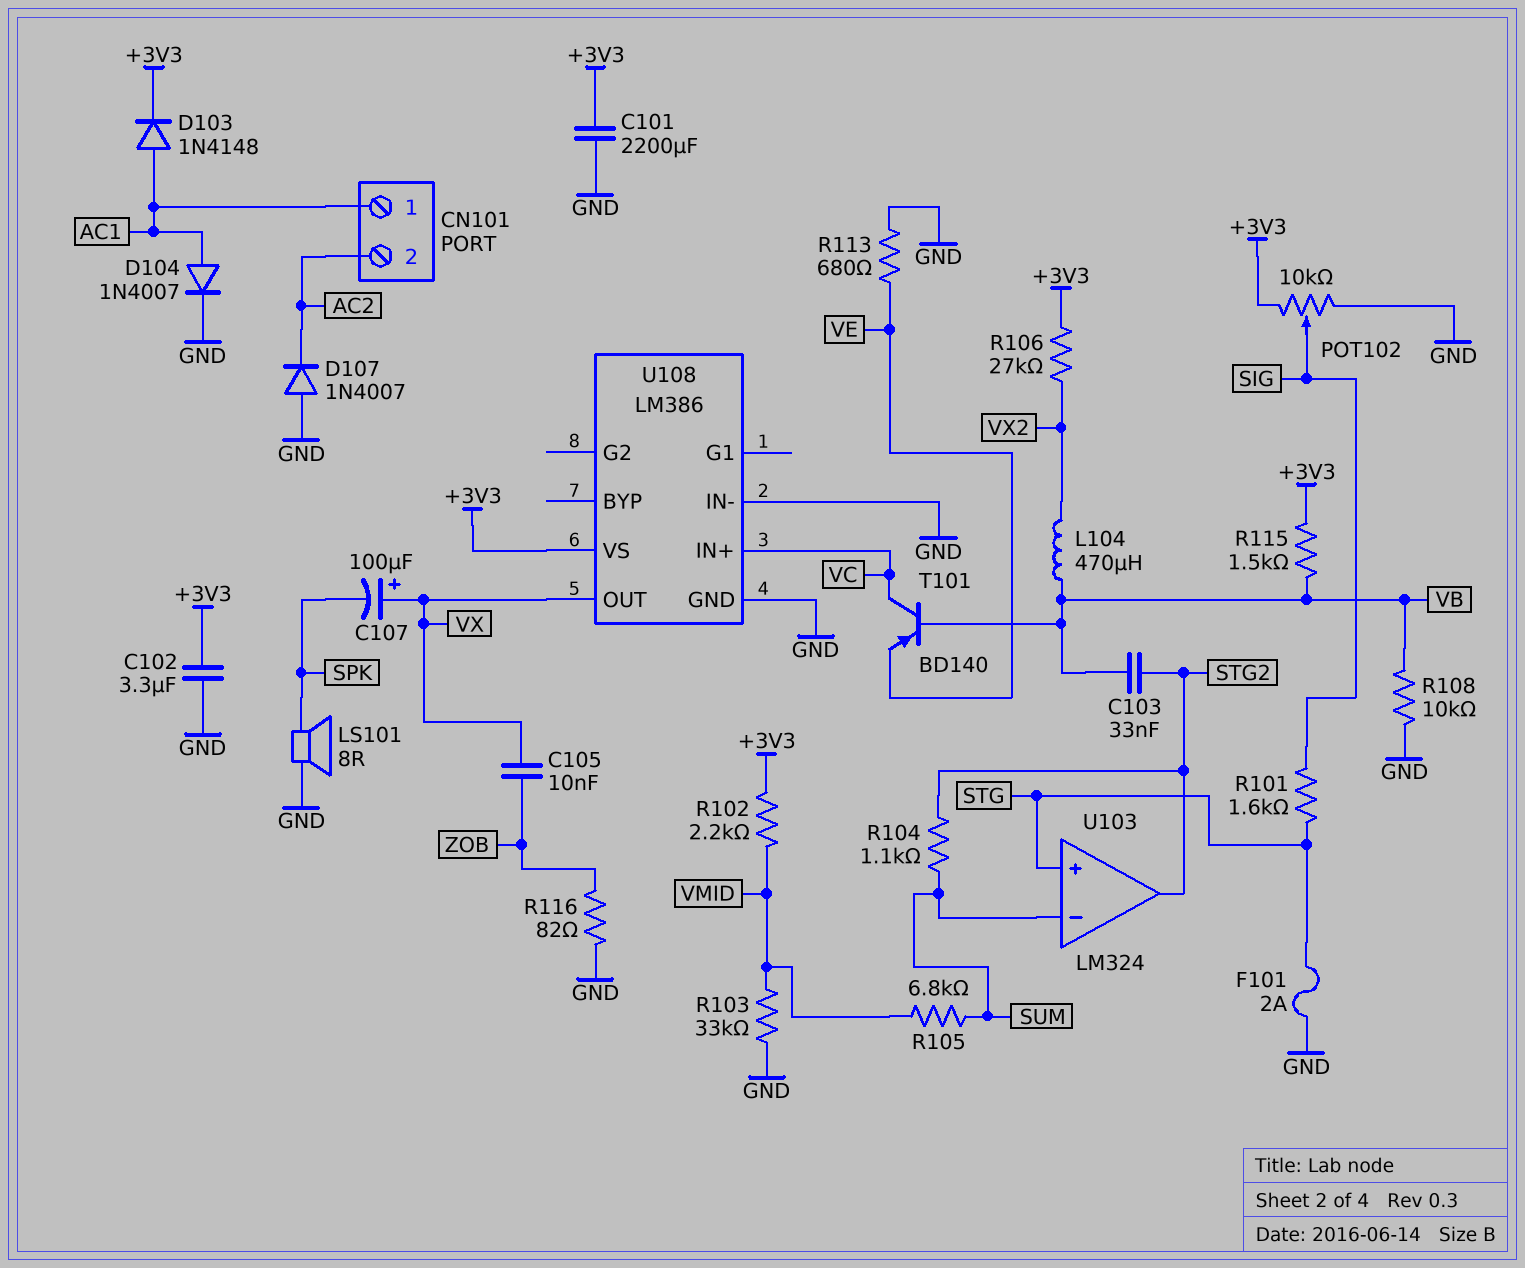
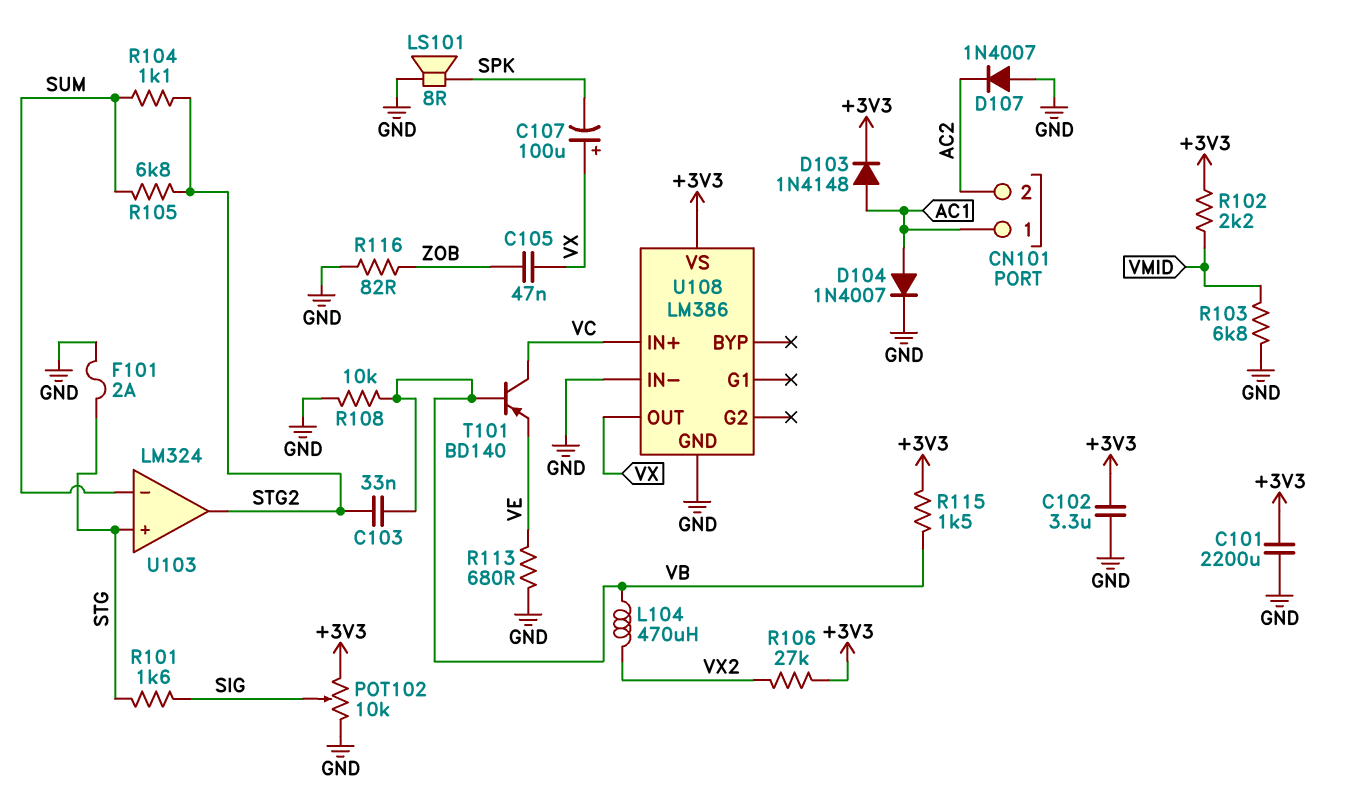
C105: 10nF (VX, ZOB) -> 47nF (VX, ZOB)
R103: 33k (GND, VMID) -> 6.8k (GND, VMID)
R105: 6.8k (SUM, VMID) -> 6.8k (STG2, SUM)

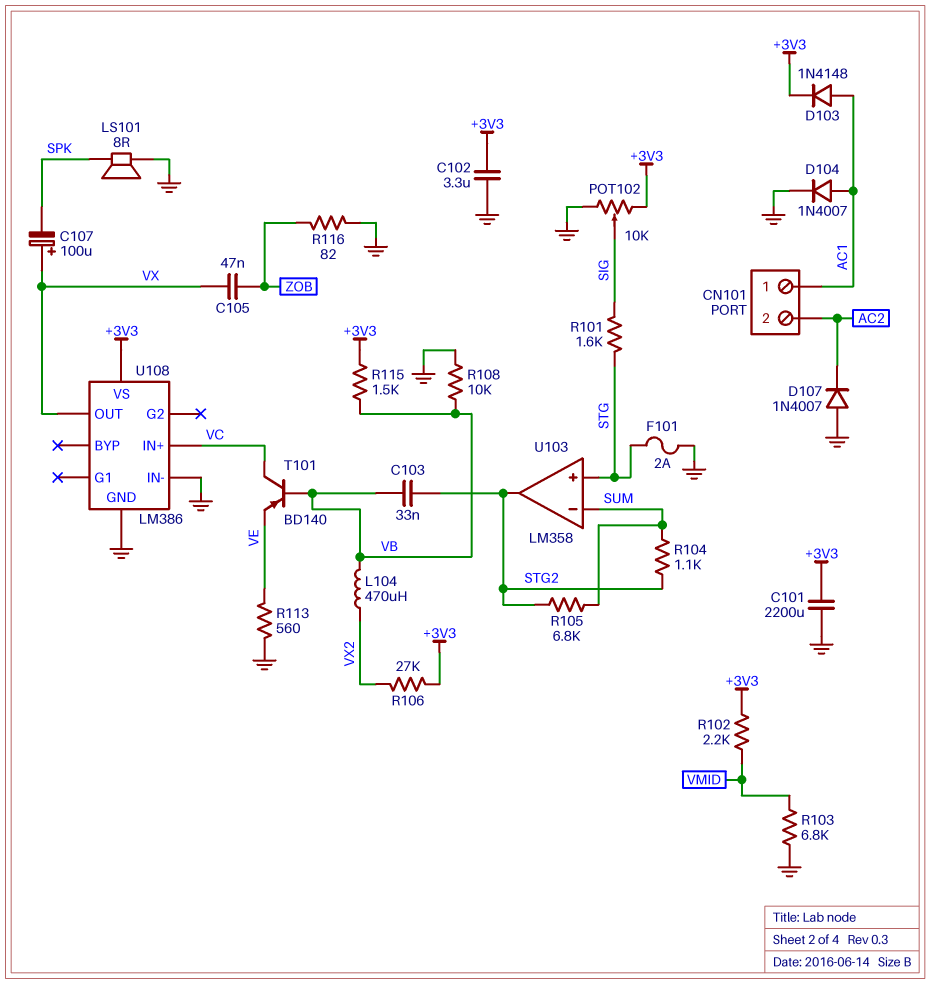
R113: 680 (GND, VE) -> 560 (GND, VE)
U103: LM324 -> LM358

